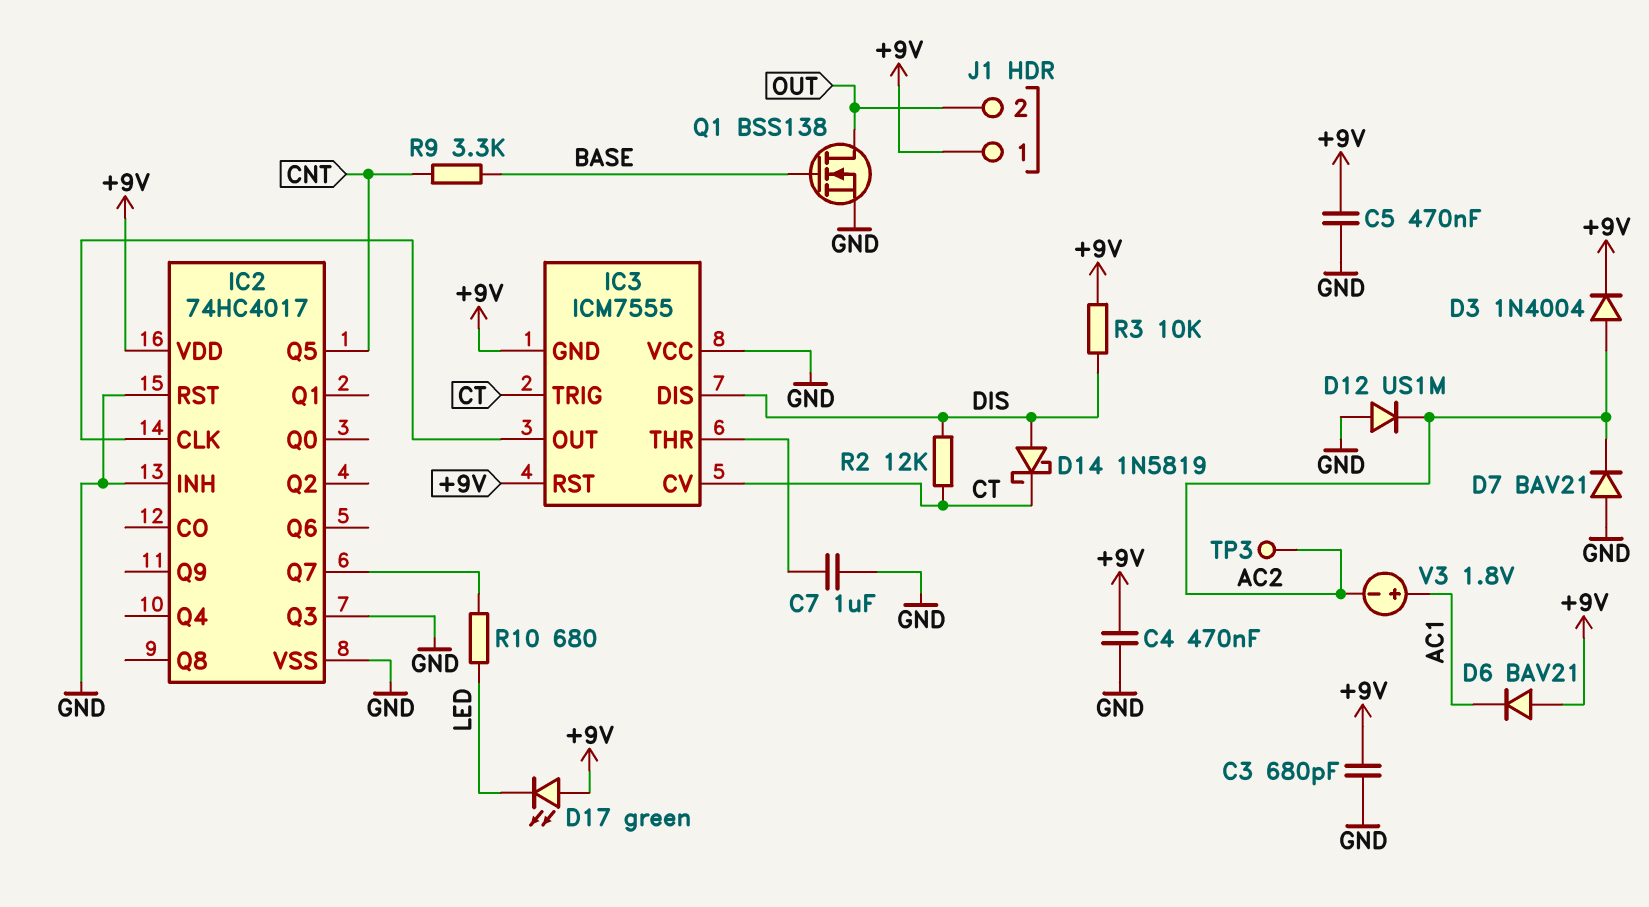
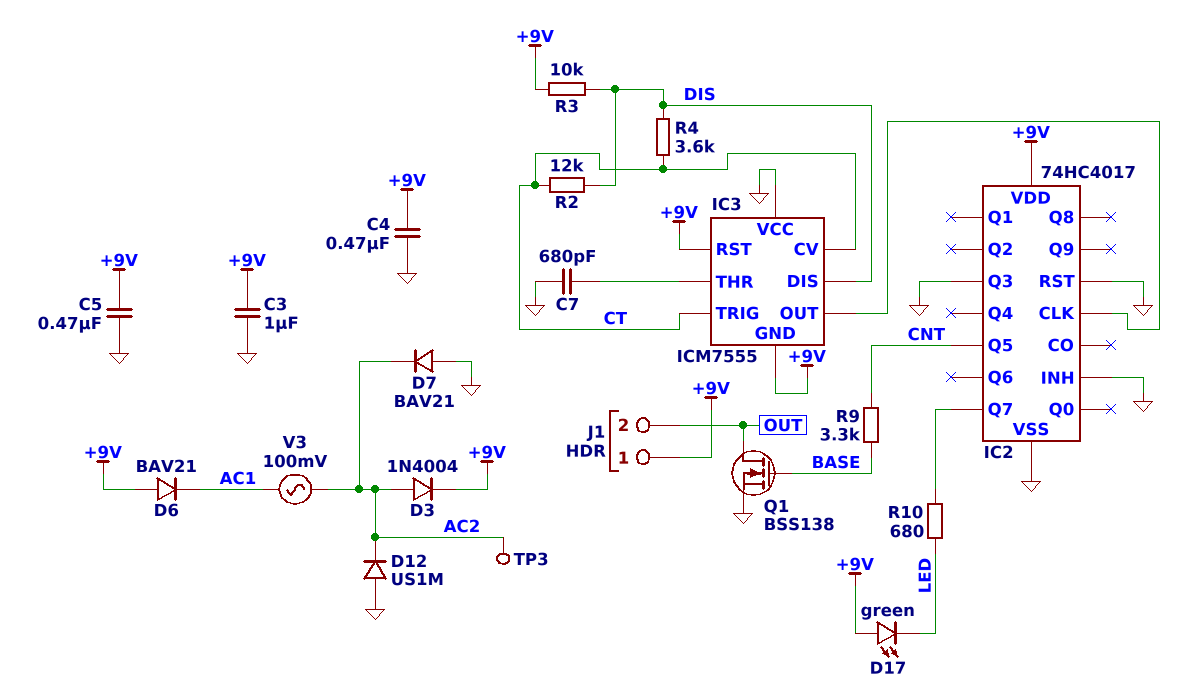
C3: 680pF (+9V, GND) -> 1uF (+9V, GND)
C7: 1uF (GND, IC3/THR) -> 680pF (GND, IC3/THR)
D14: schottky 1N5819 (A DIS, K CT) -> none
R4: none -> 3.6k (CT, DIS)
V3: 1.8V (plus AC1, minus AC2) -> AC 100mV (AC1, AC2)

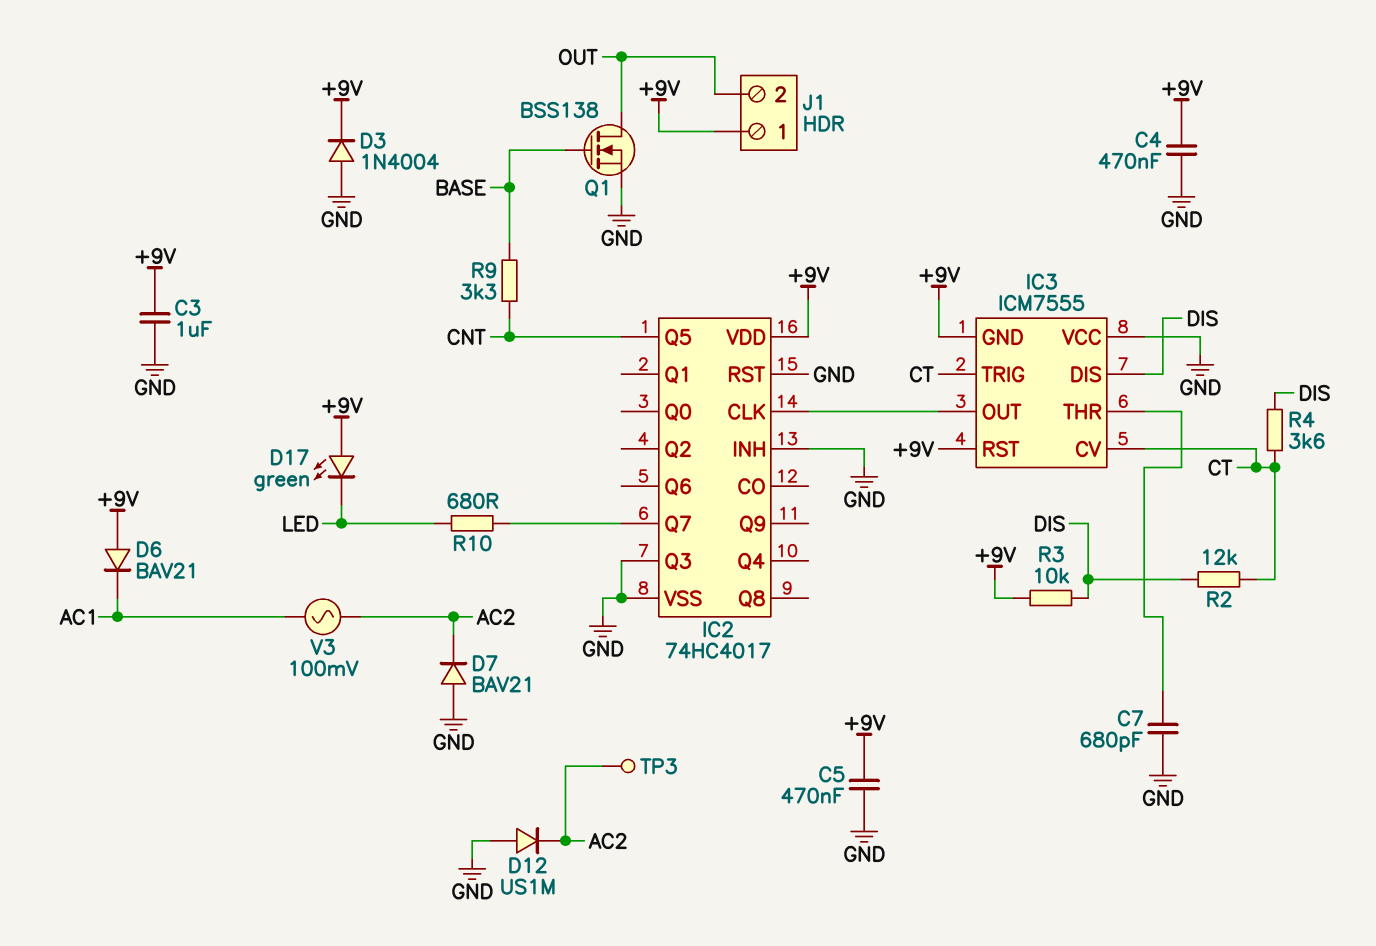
D3: diode 1N4004 (A AC2, K +9V) -> diode 1N4004 (A GND, K +9V)

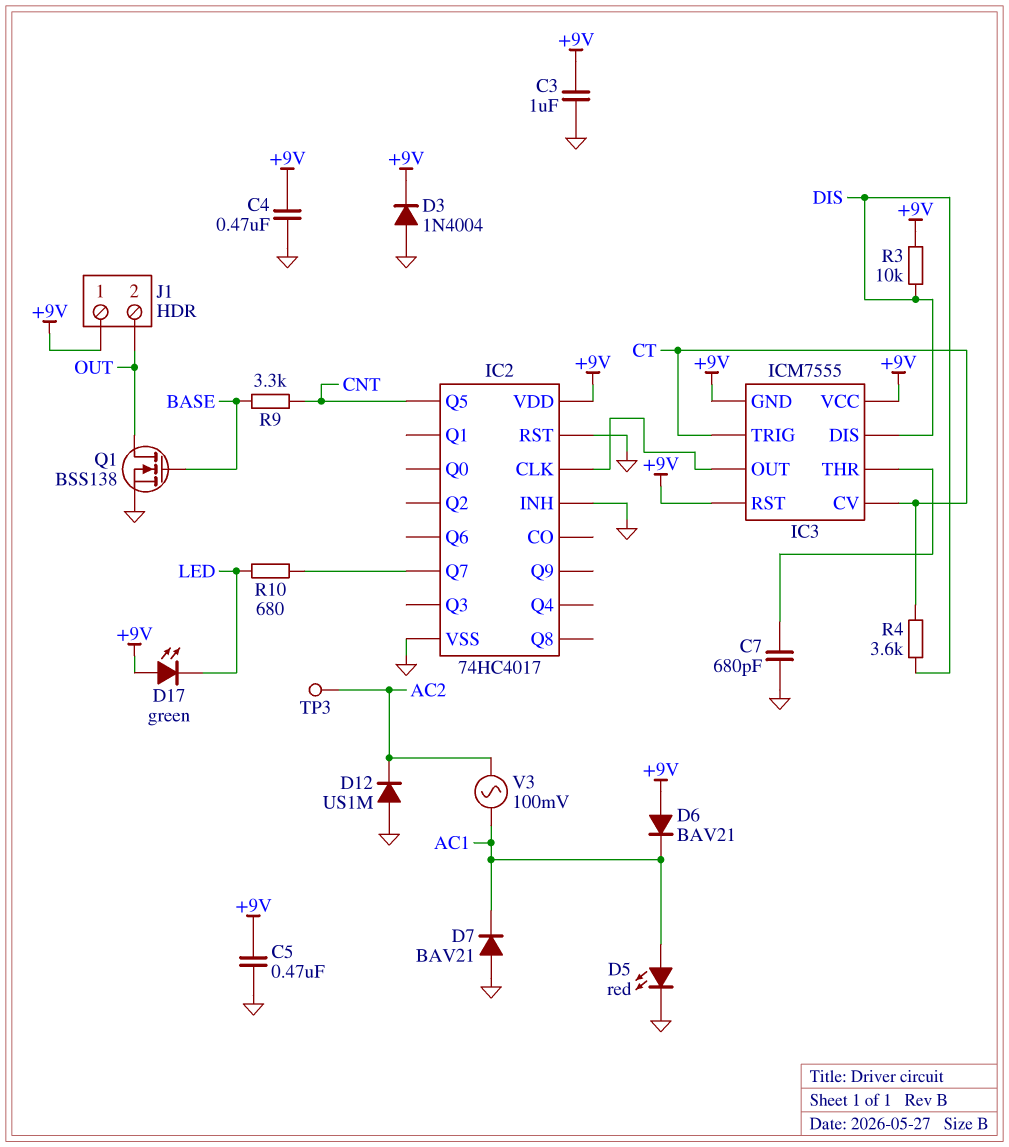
D5: none -> LED red (A AC1, K GND)
D7: diode BAV21 (A GND, K AC2) -> diode BAV21 (A GND, K AC1)
IC2 pin Q3: GND -> none
IC3 pin VCC: GND -> +9V
R2: 12k (CT, DIS) -> none

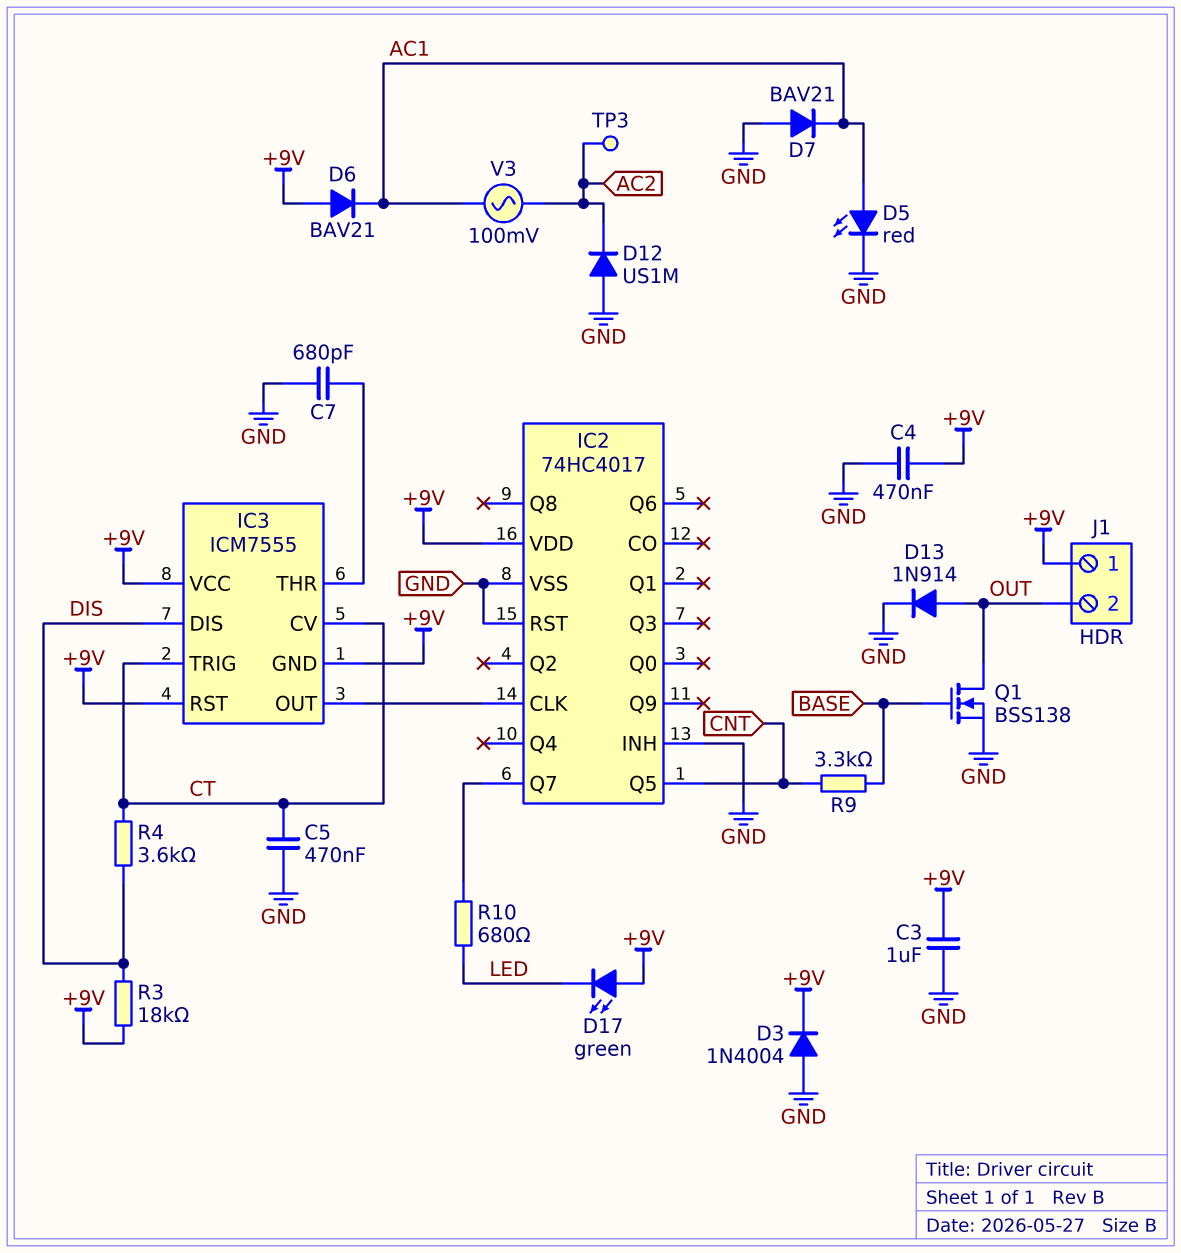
C5: 470nF (+9V, GND) -> 470nF (CT, GND)
D13: none -> diode 1N914 (A OUT, K GND)
R3: 10k (+9V, DIS) -> 18k (+9V, DIS)

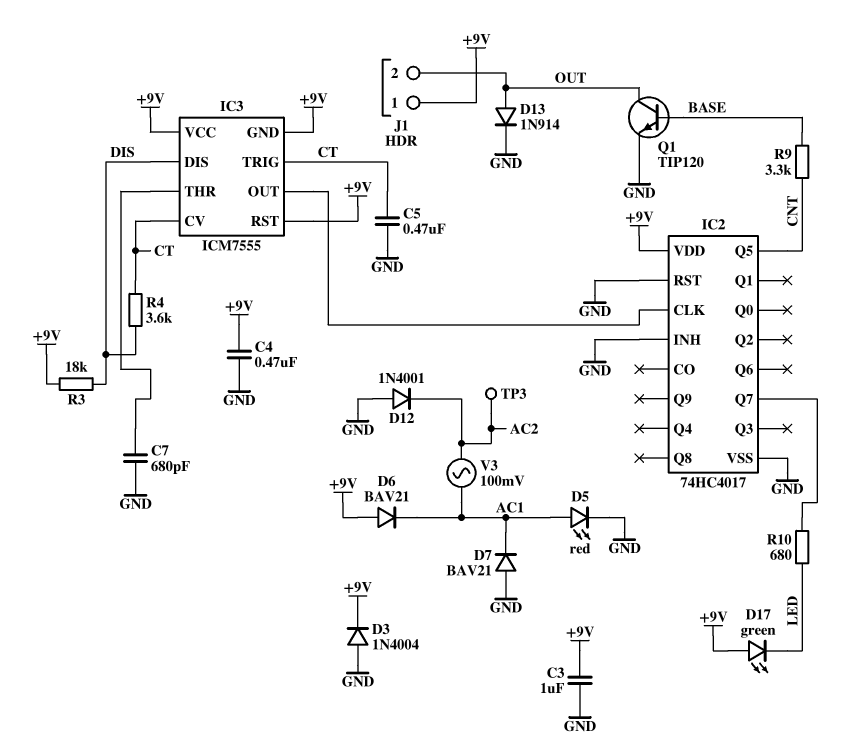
D12: diode US1M (A GND, K AC2) -> diode 1N4001 (A GND, K AC2)
Q1: NMOS BSS138 (G BASE, D OUT, S GND) -> NPN TIP120 (B BASE, C OUT, E GND)

